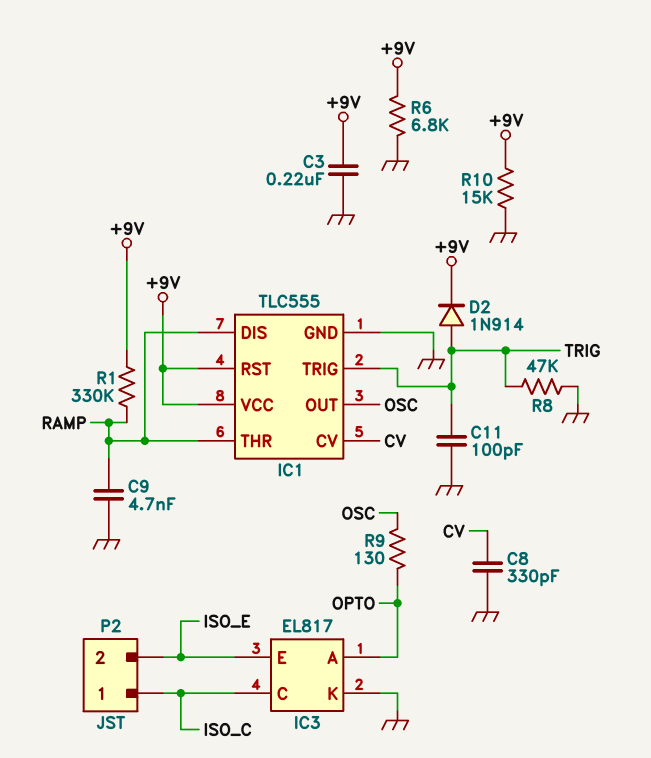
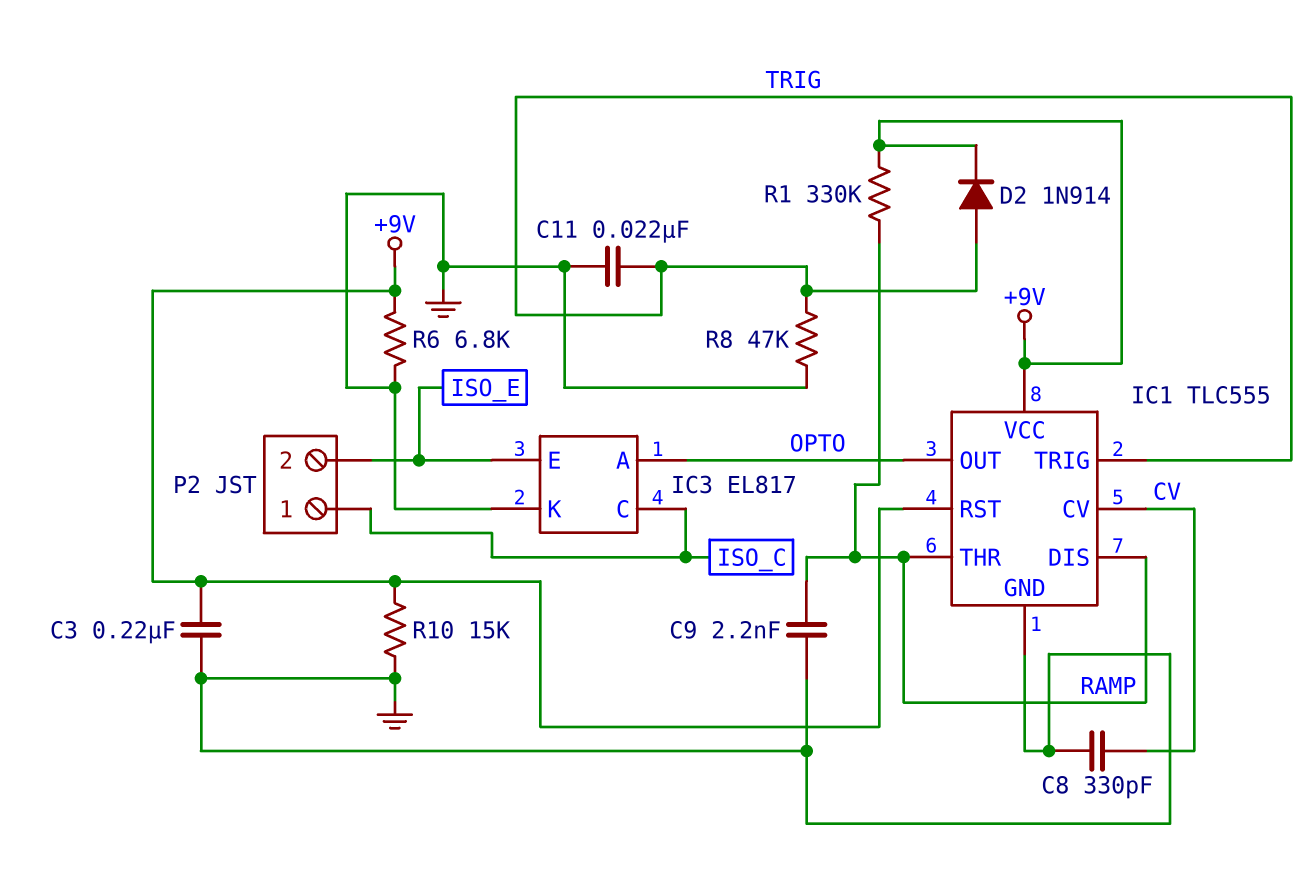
C9: 4.7nF (GND, RAMP) -> 2.2nF (GND, RAMP)
C11: 100pF (GND, TRIG) -> 22nF (GND, TRIG)
IC1 pin OUT: OSC -> OPTO
R9: 130 (OPTO, OSC) -> none

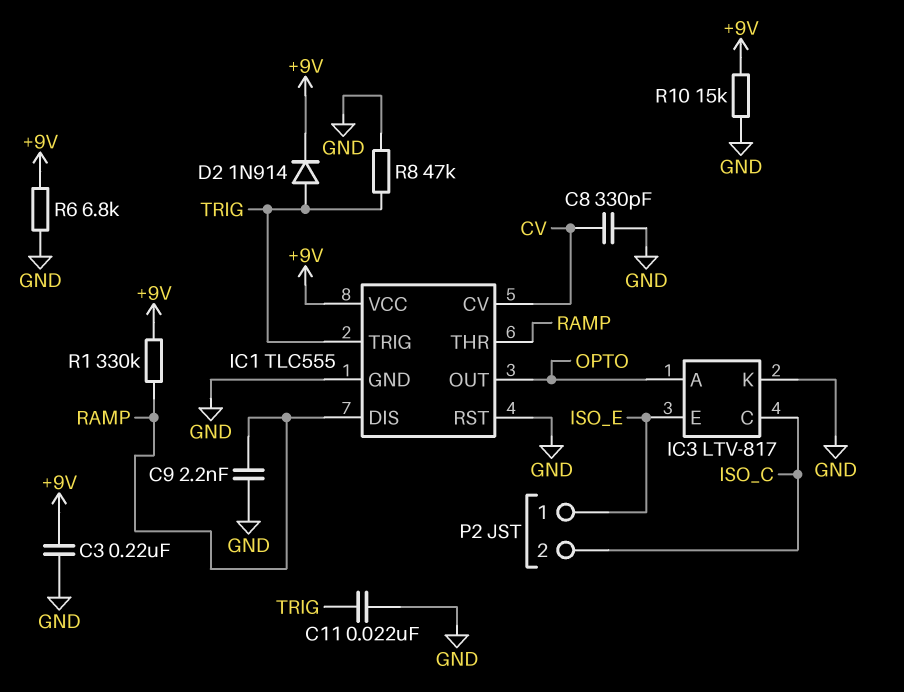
IC1 pin RST: +9V -> GND
IC3: EL817 -> LTV-817
P2 pin 1: ISO_C -> ISO_E
P2 pin 2: ISO_E -> ISO_C

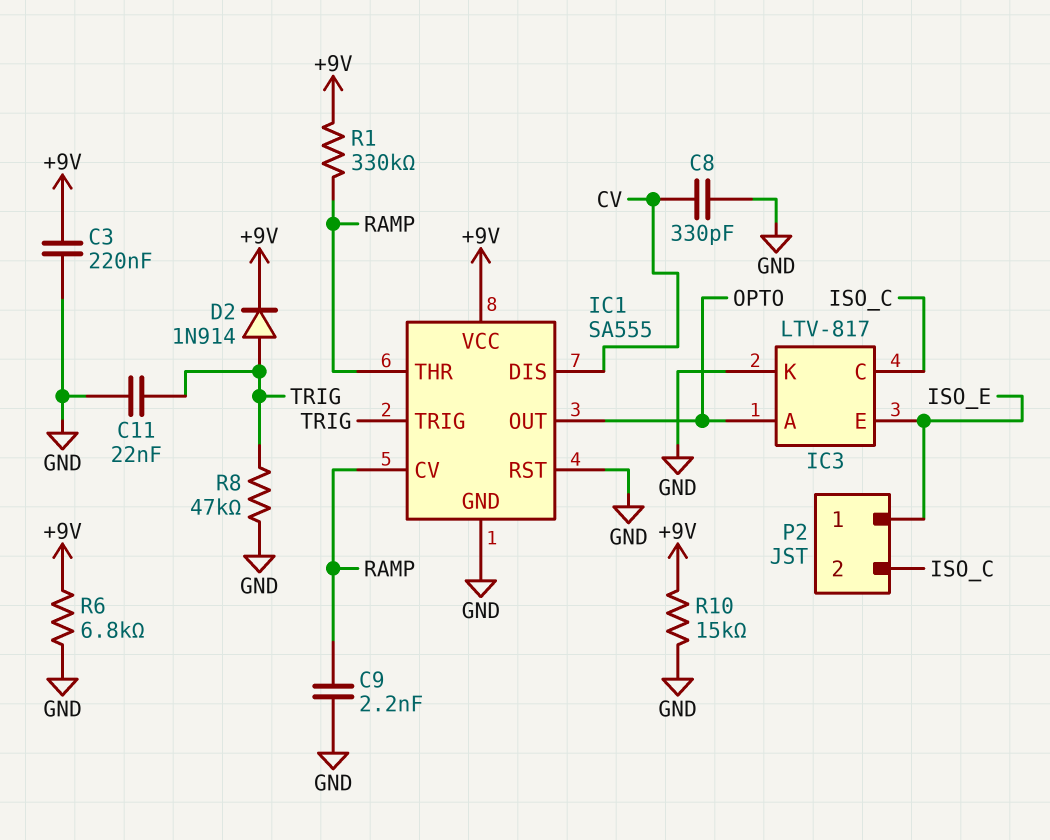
IC1: TLC555 -> SA555
IC1 pin CV: CV -> RAMP
IC1 pin DIS: RAMP -> CV

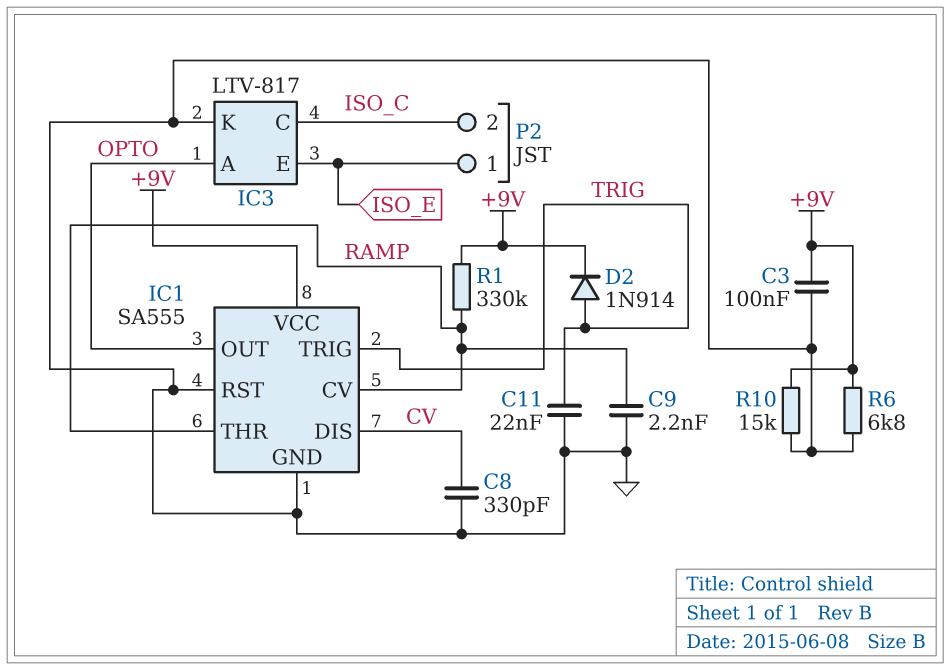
C3: 220nF (+9V, GND) -> 100nF (+9V, GND)
R8: 47k (GND, TRIG) -> none

